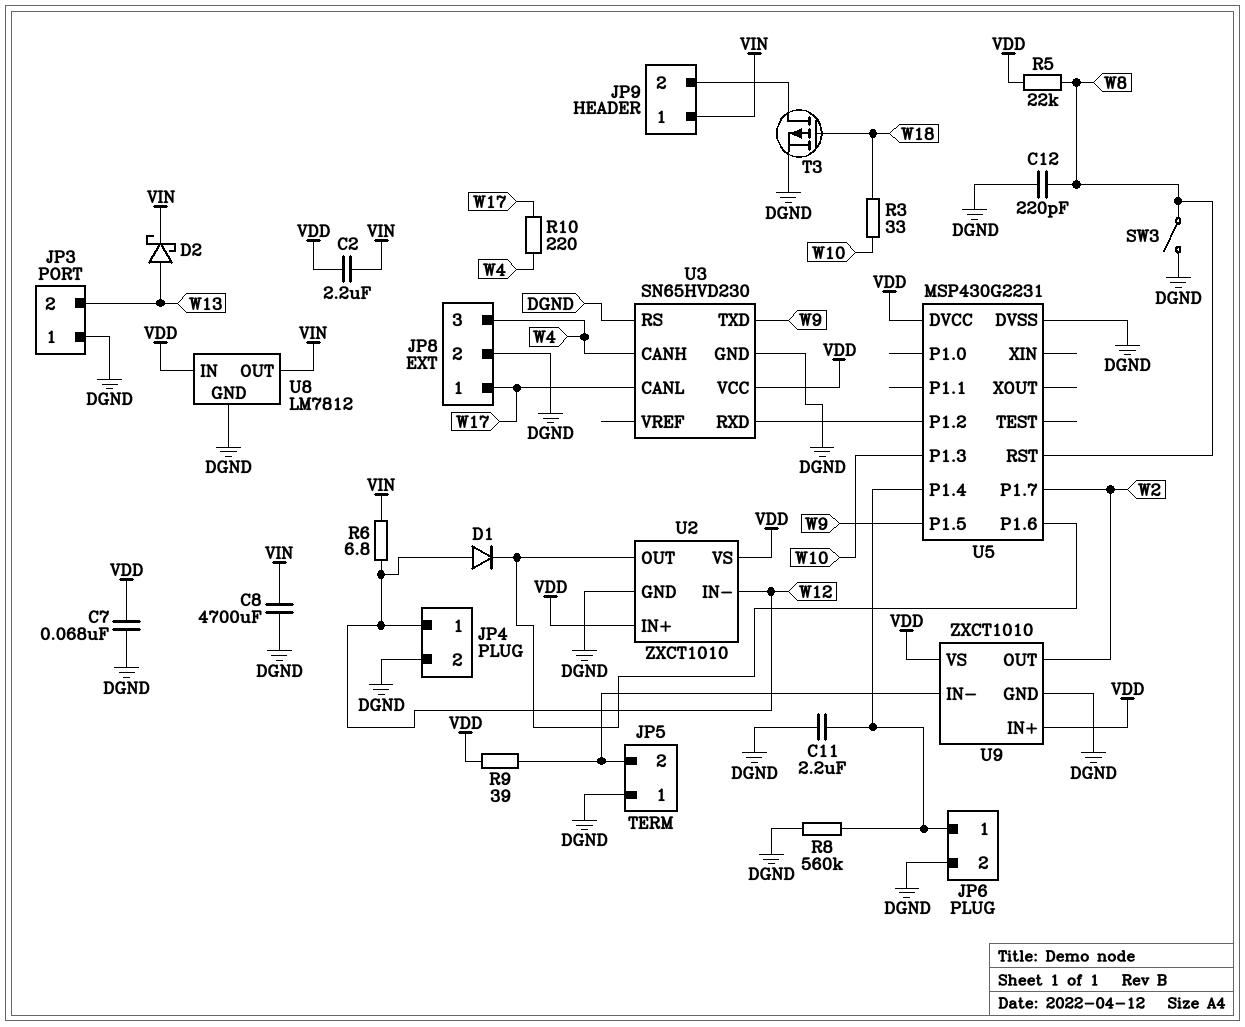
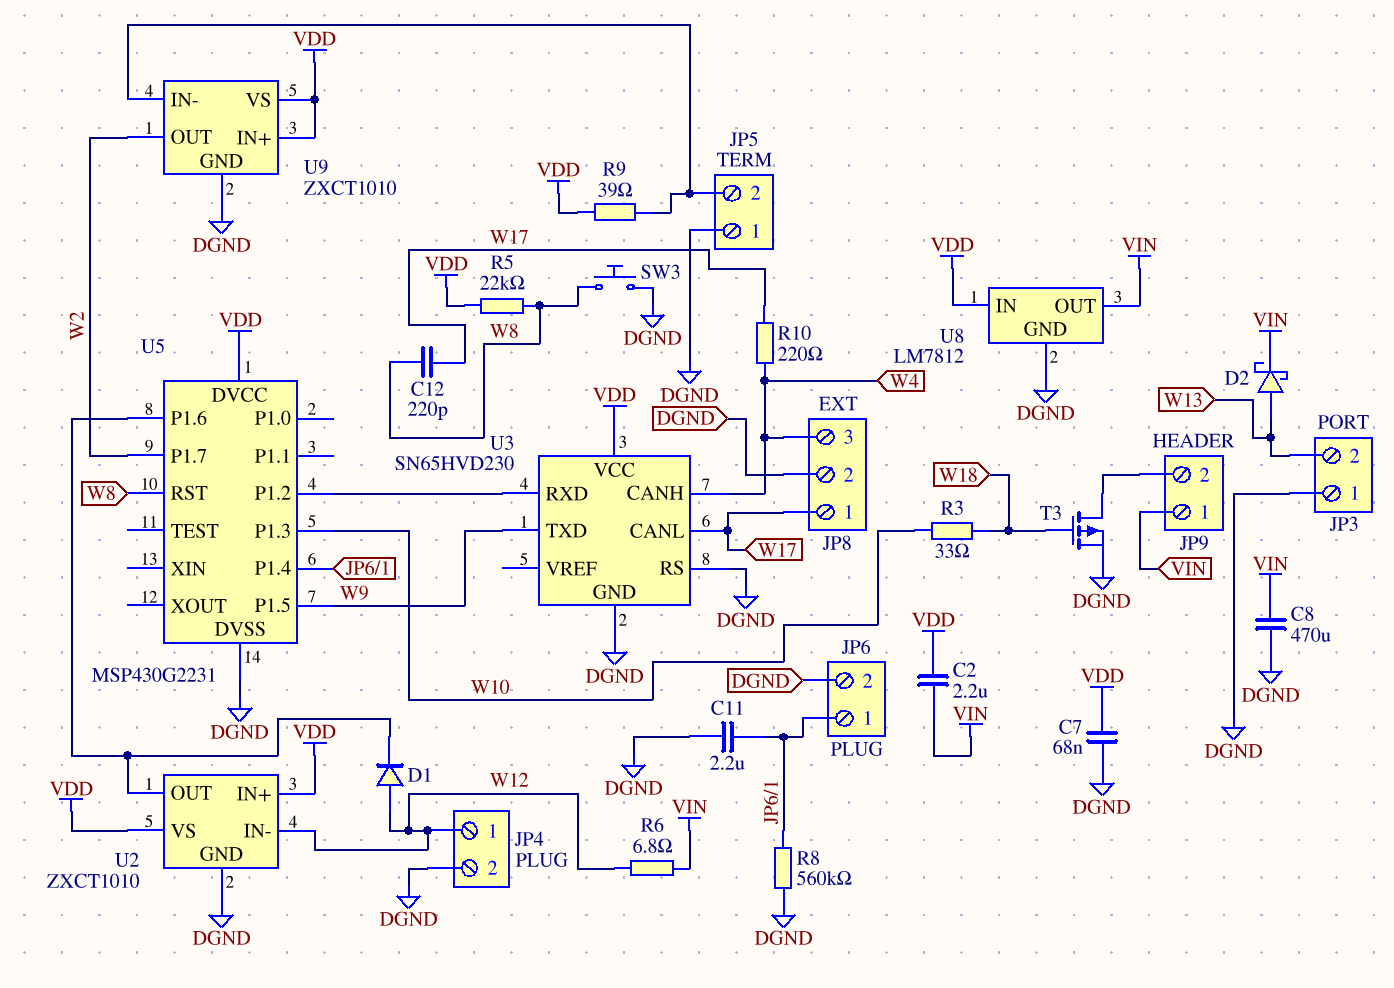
C8: 4700uF (DGND, VIN) -> 470uF (DGND, VIN)
C12: 220pF (DGND, W8) -> 220pF (W8, W17)
SW3: switch (DGND, W8) -> button (DGND, W8)

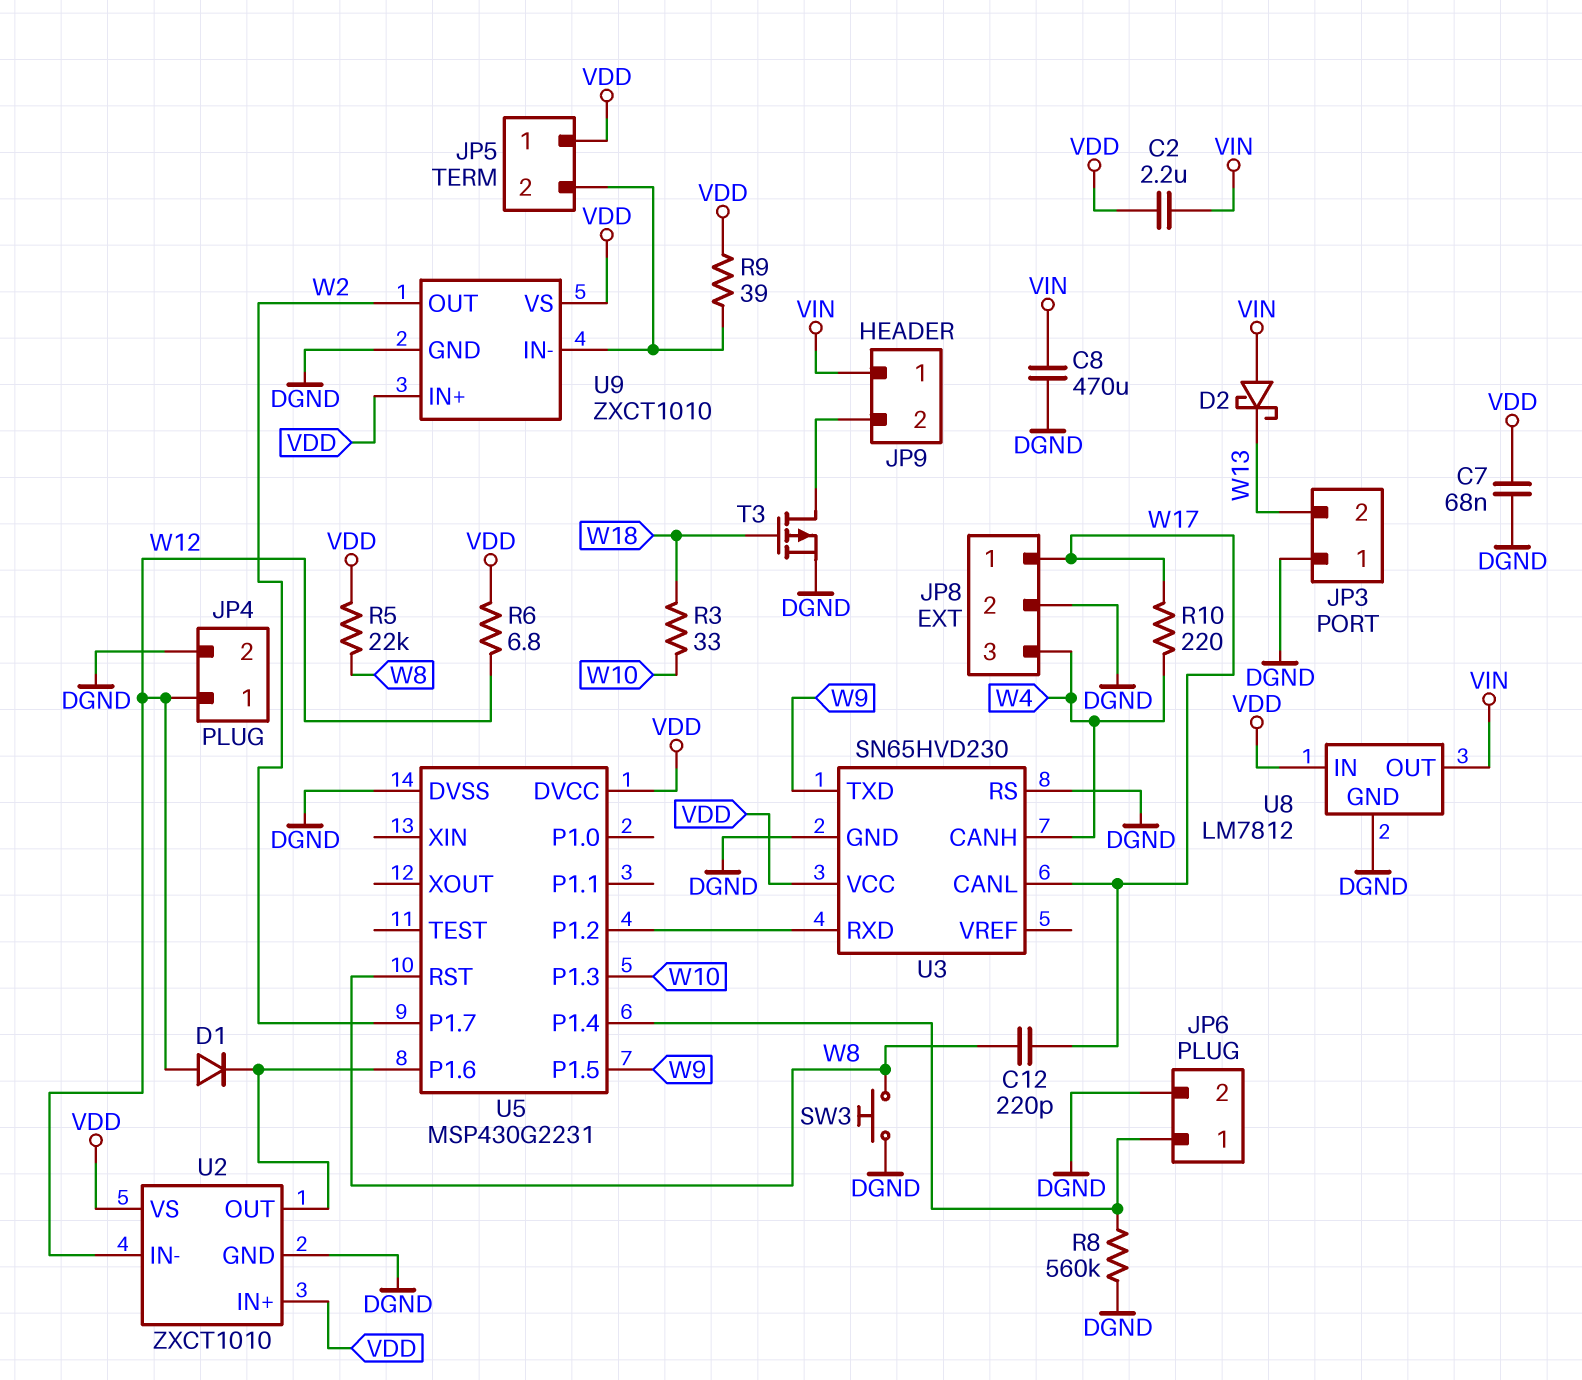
C11: 2.2uF (DGND, JP6/1) -> none
D2: schottky (A W13, K VIN) -> schottky (A VIN, K W13)
JP5 pin 1: DGND -> VDD
R6: 6.8 (VIN, W12) -> 6.8 (VDD, W12)

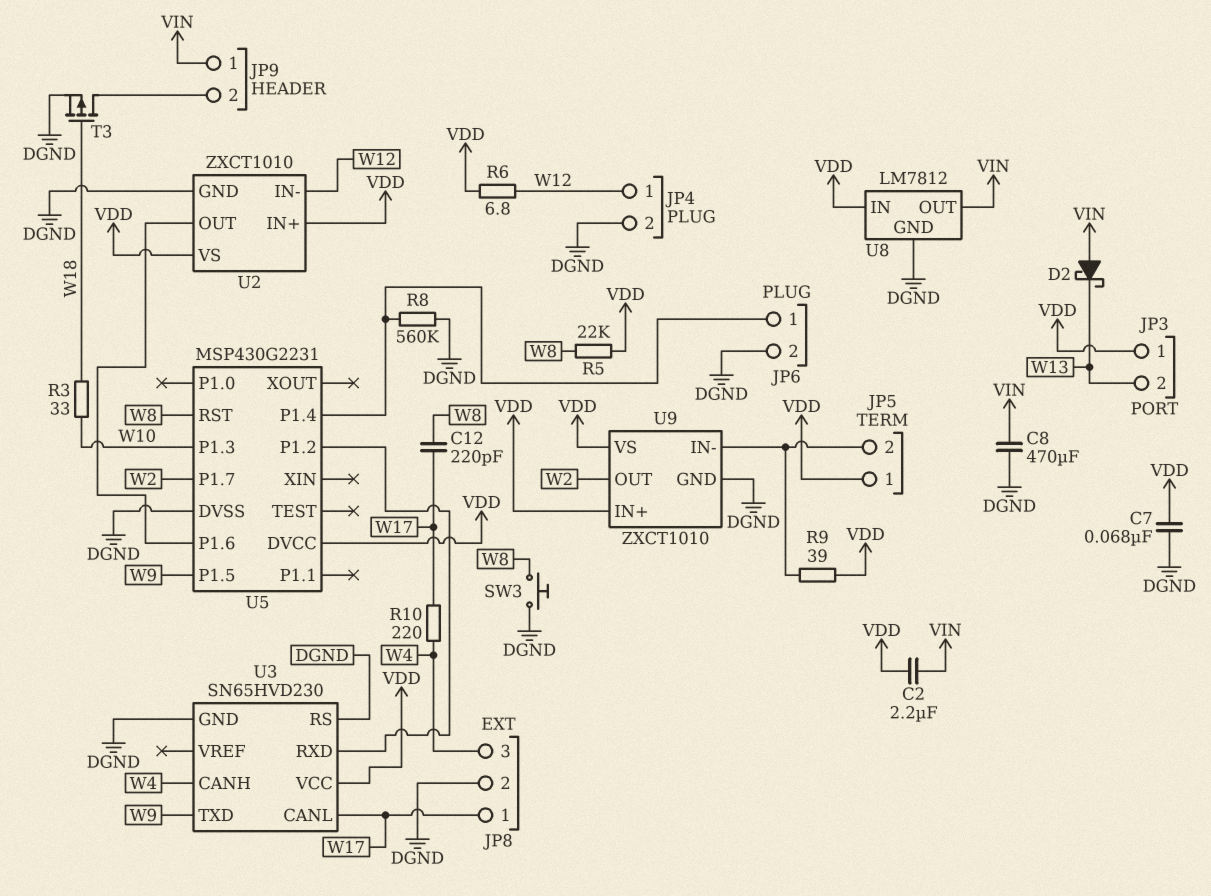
D1: diode (A W12, K U2/OUT) -> none
JP3 pin 1: DGND -> VDD

